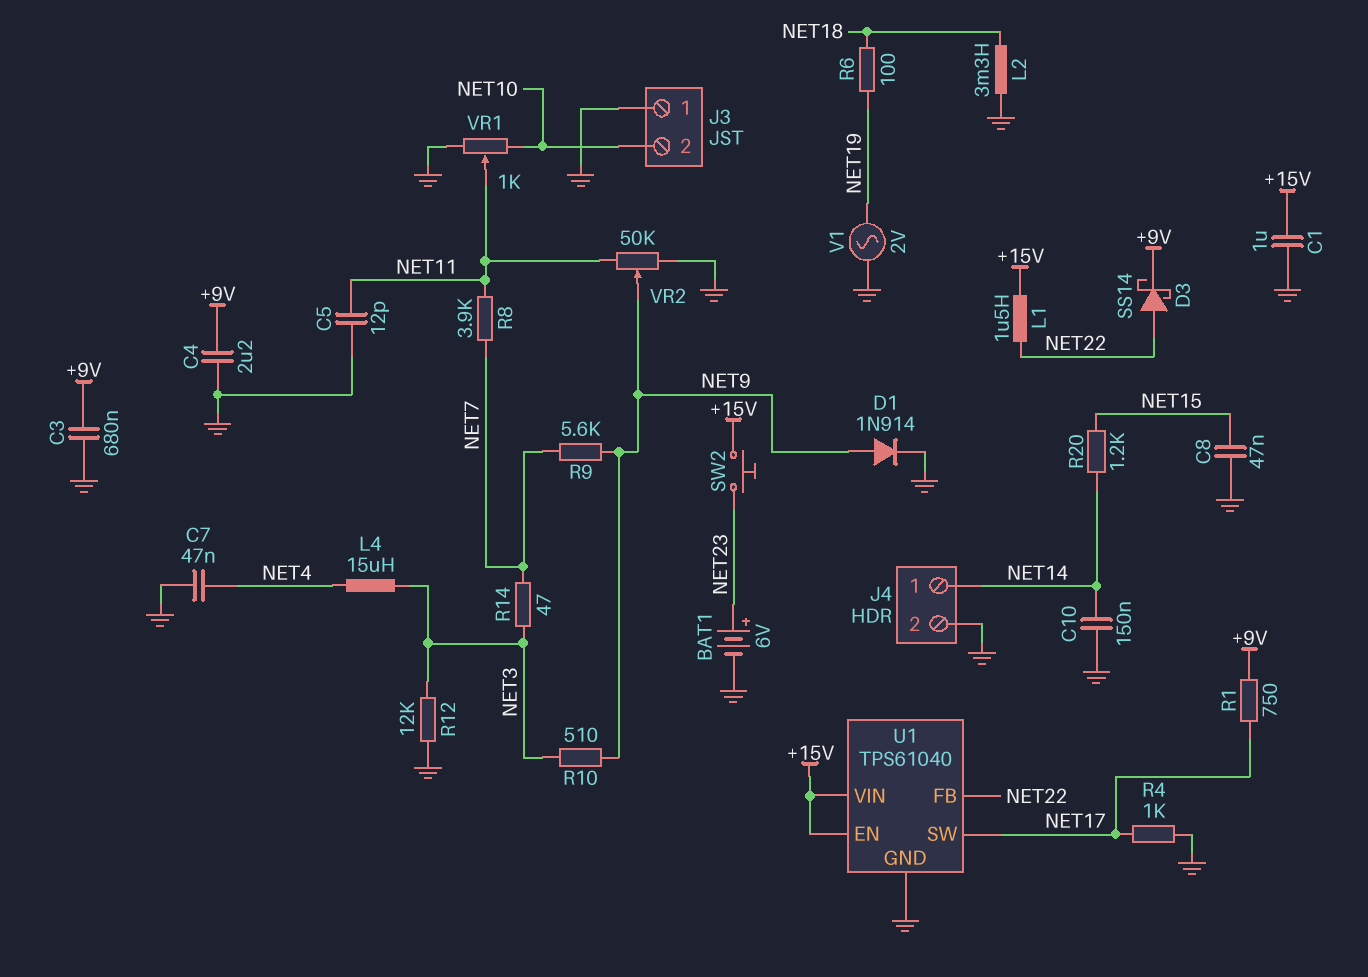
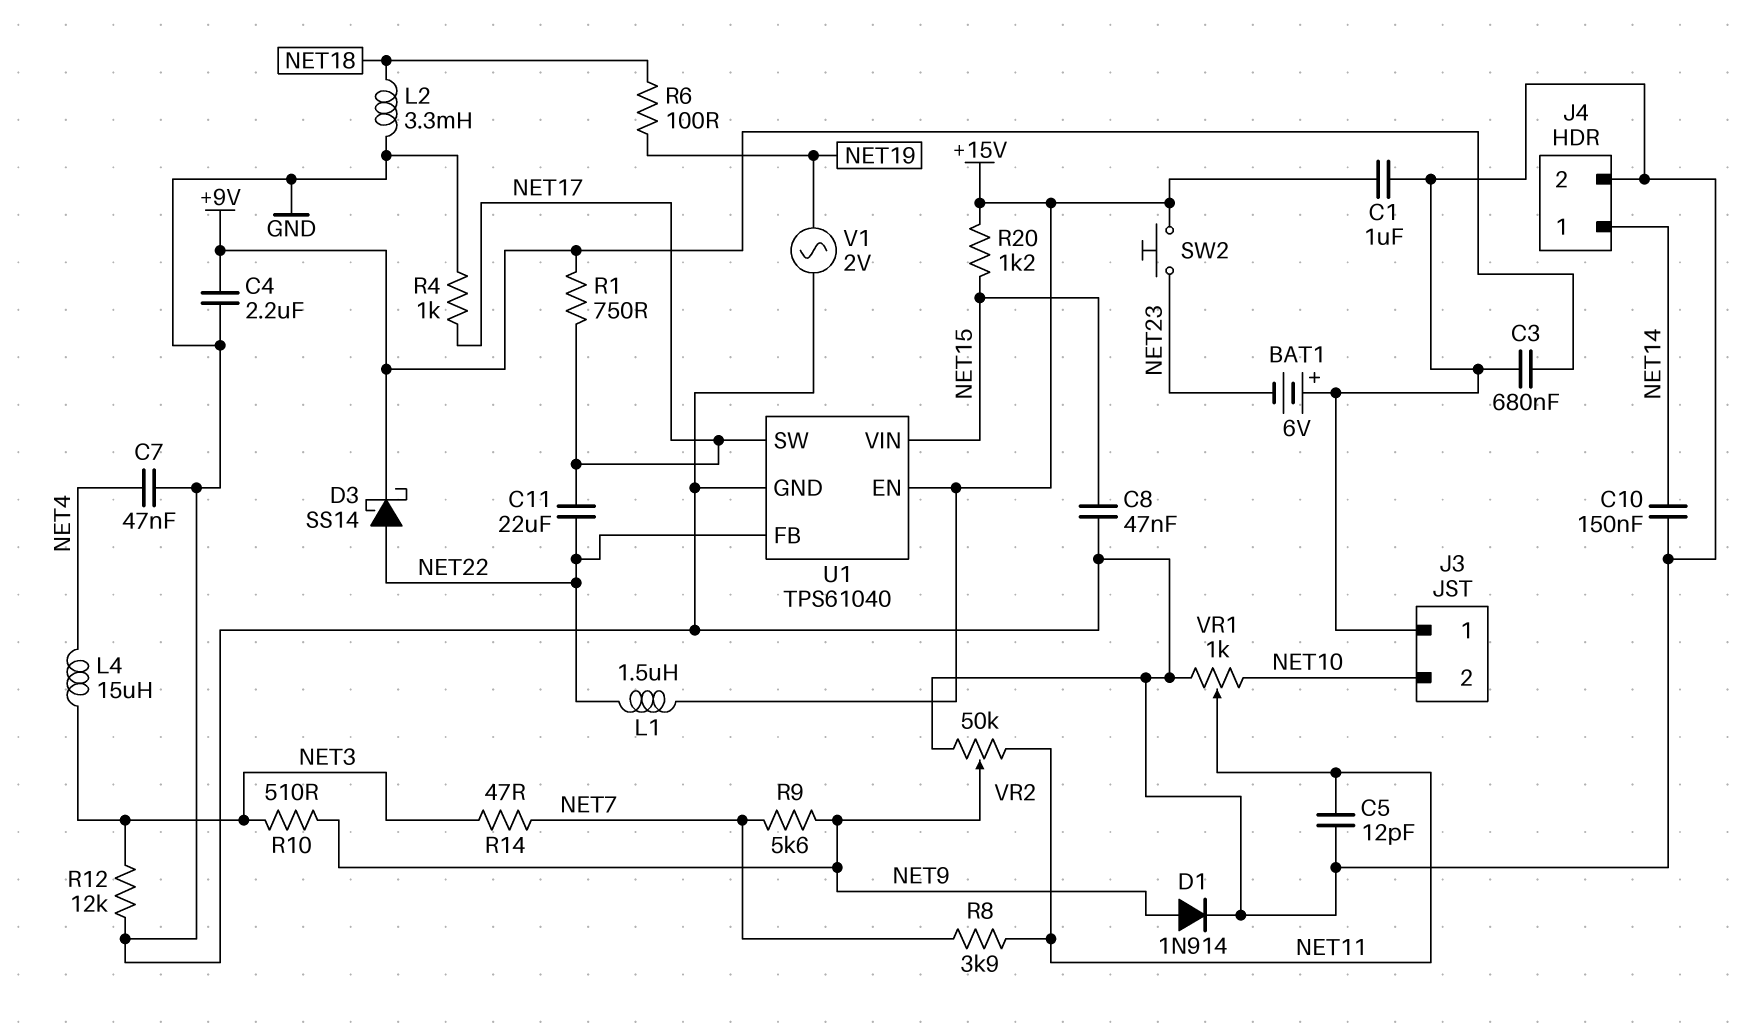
BAT1: 6V (plus NET23, minus GND) -> 6V (plus GND, minus NET23)
C11: none -> 22uF (NET17, NET22)
R20: 1.2k (NET14, NET15) -> 1.2k (+15V, NET15)
U1 pin VIN: +15V -> NET15

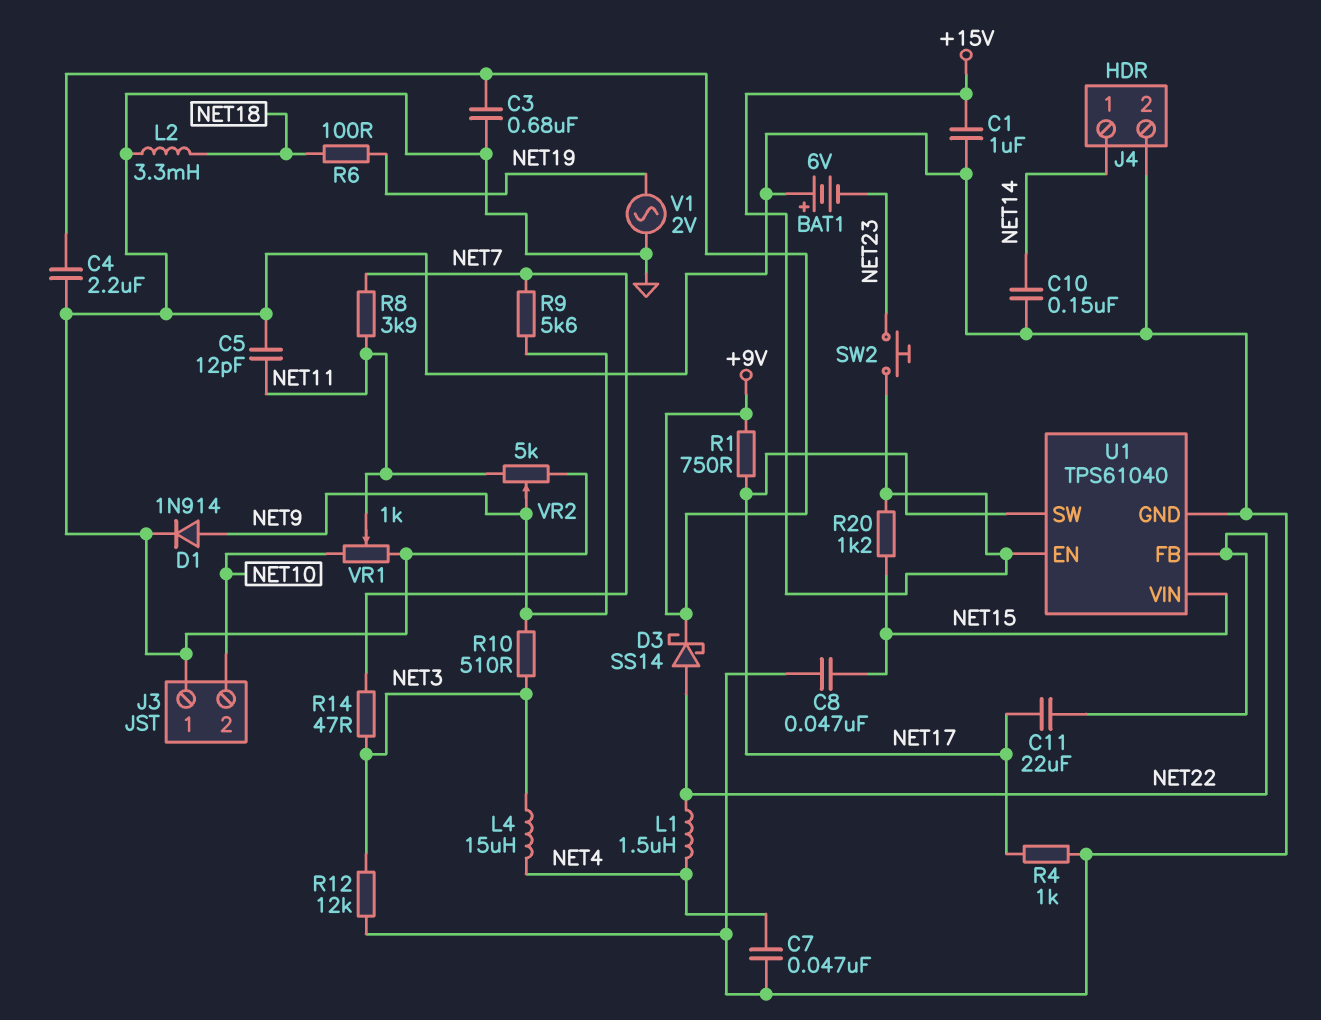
L1: 1.5uH (+15V, NET22) -> 1.5uH (NET4, NET22)
VR2: 50k (GND, NET11, wiper NET9) -> 5k (GND, NET11, wiper NET9)

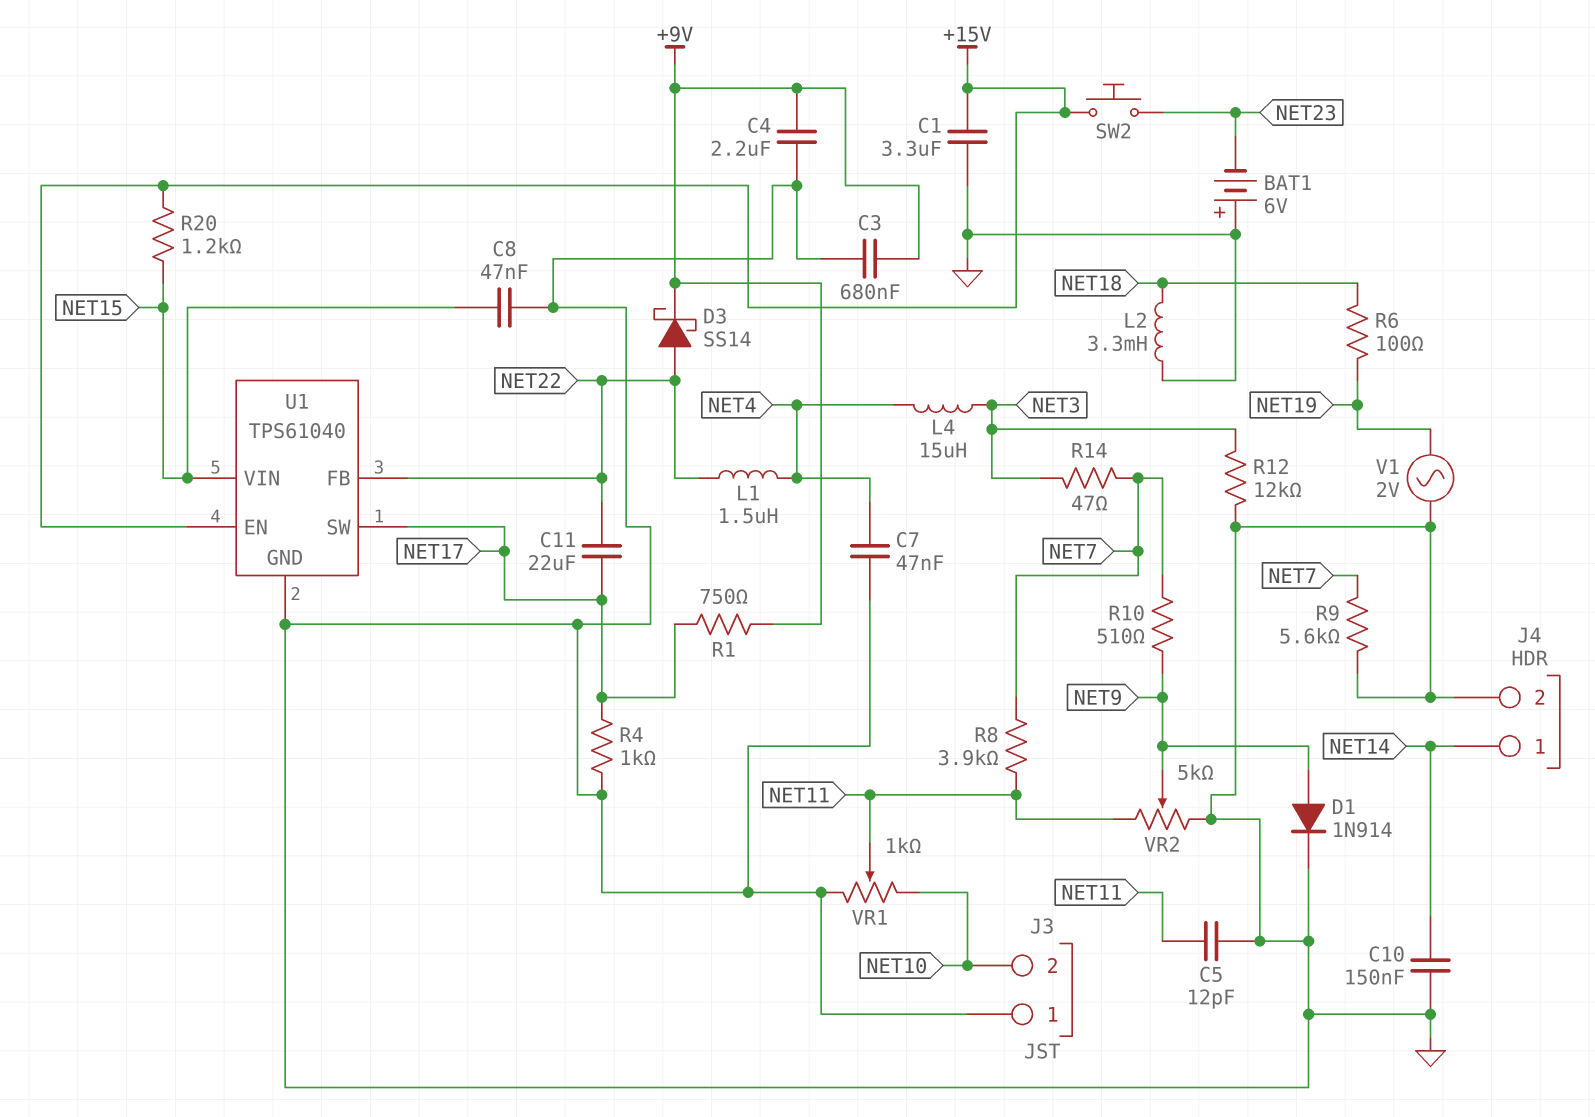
C1: 1uF (+15V, GND) -> 3.3uF (+15V, GND)
R9: 5.6k (NET7, NET9) -> 5.6k (GND, NET7)
R10: 510 (NET3, NET9) -> 510 (NET7, NET9)

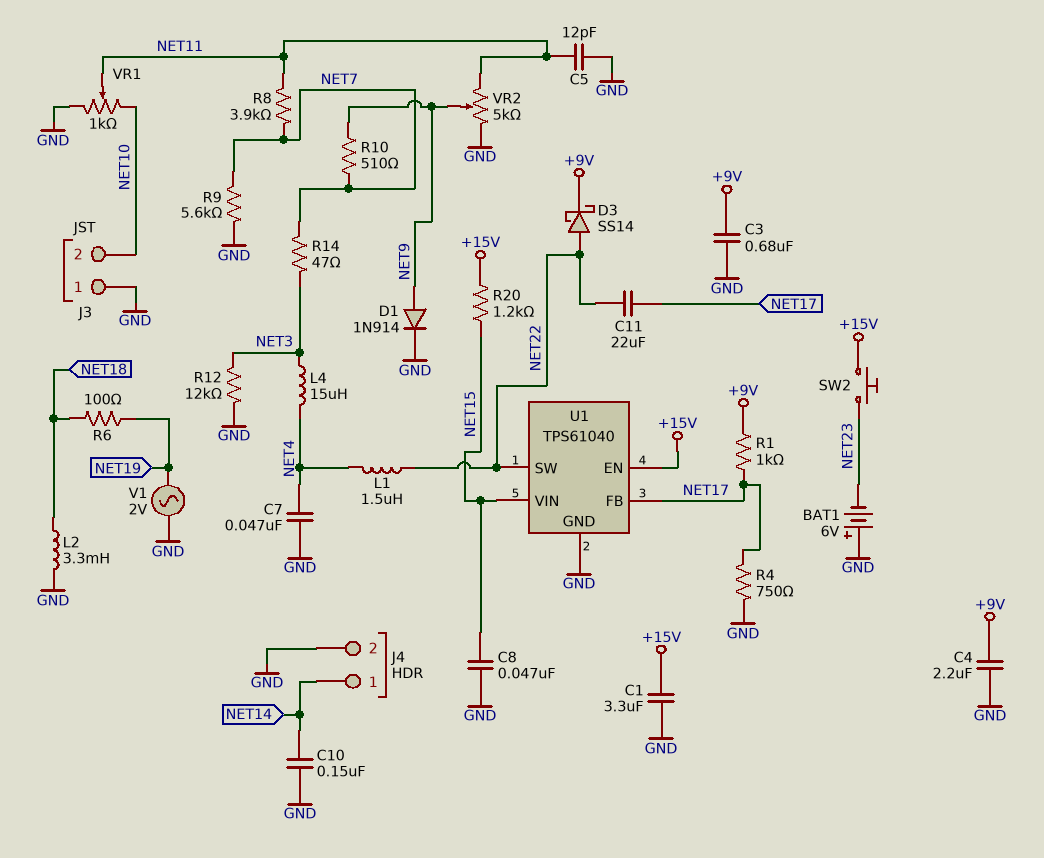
R1: 750 (+9V, NET17) -> 1k (+9V, NET17)
R4: 1k (GND, NET17) -> 750 (GND, NET17)
U1 pin FB: NET22 -> NET17
U1 pin SW: NET17 -> NET22

